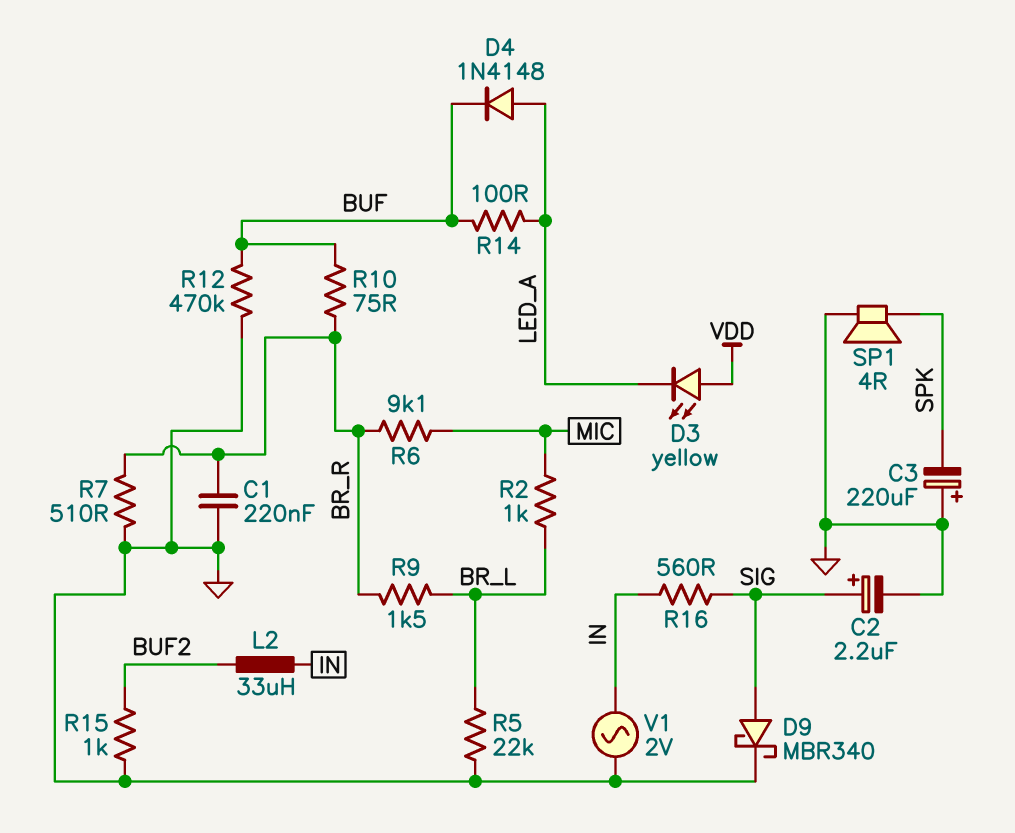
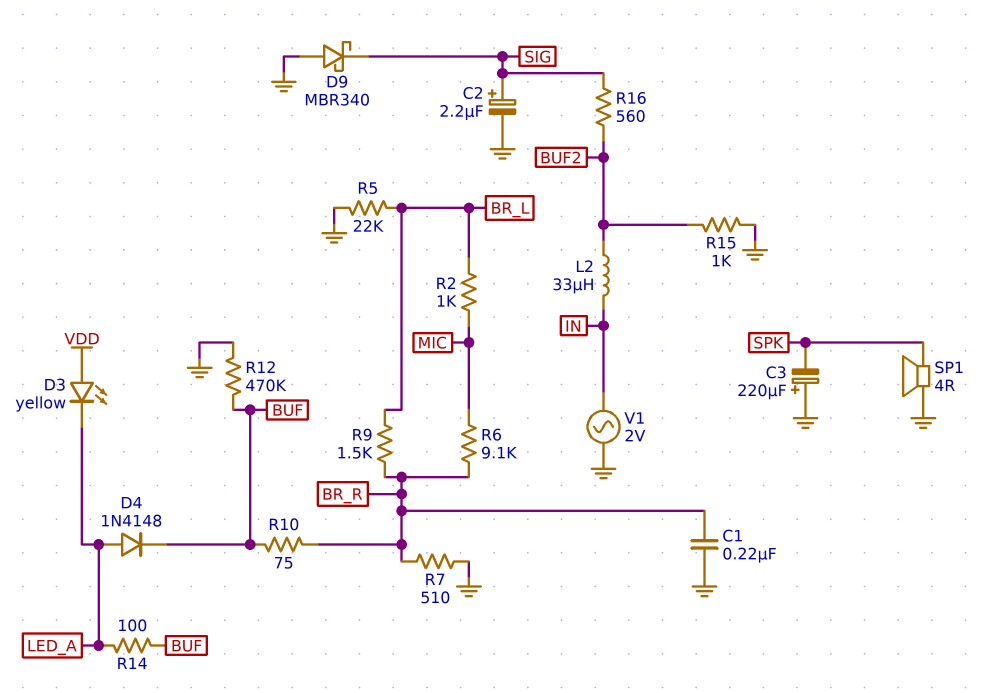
D9: schottky MBR340 (A SIG, K GND) -> schottky MBR340 (A GND, K SIG)
R16: 560 (IN, SIG) -> 560 (BUF2, SIG)

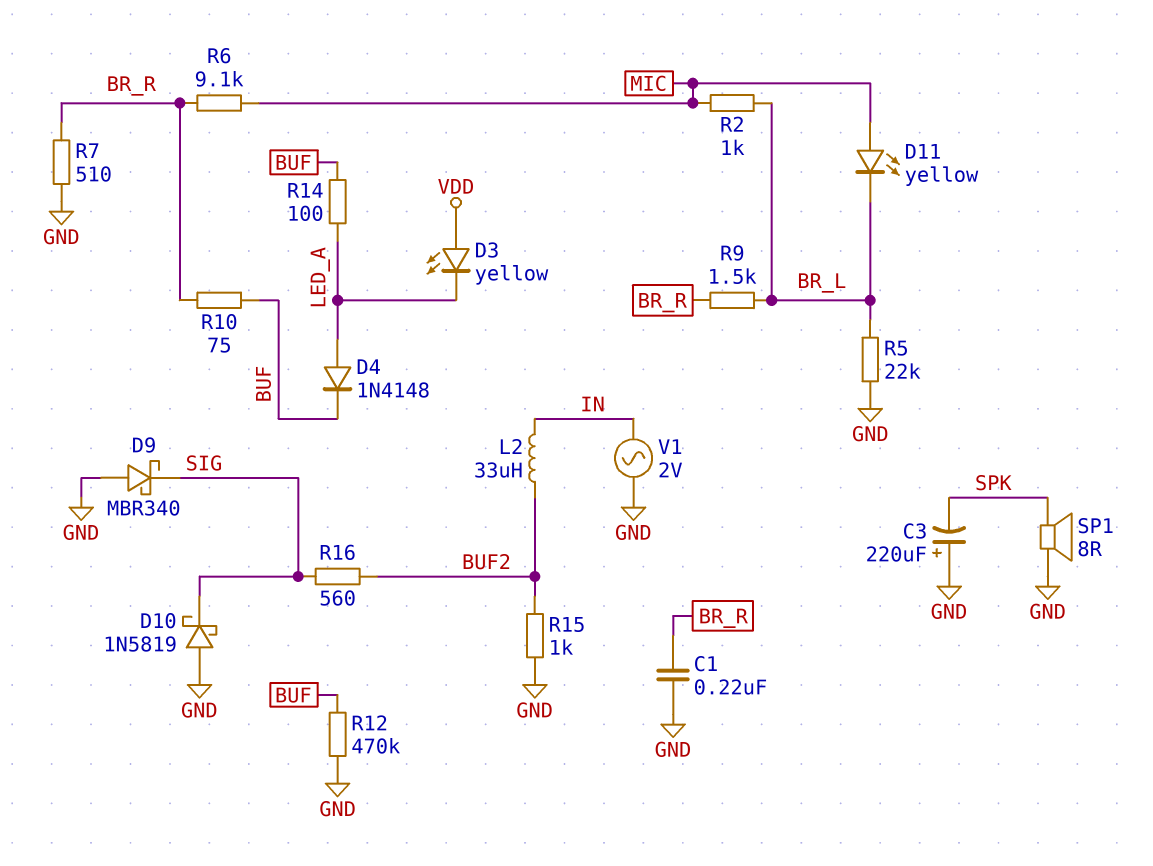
C2: 2.2uF (plus SIG, minus GND) -> none
D10: none -> schottky 1N5819 (A GND, K SIG)
D11: none -> LED yellow (A MIC, K BR_L)
SP1: speaker 4R (GND, SPK) -> speaker 8R (GND, SPK)

